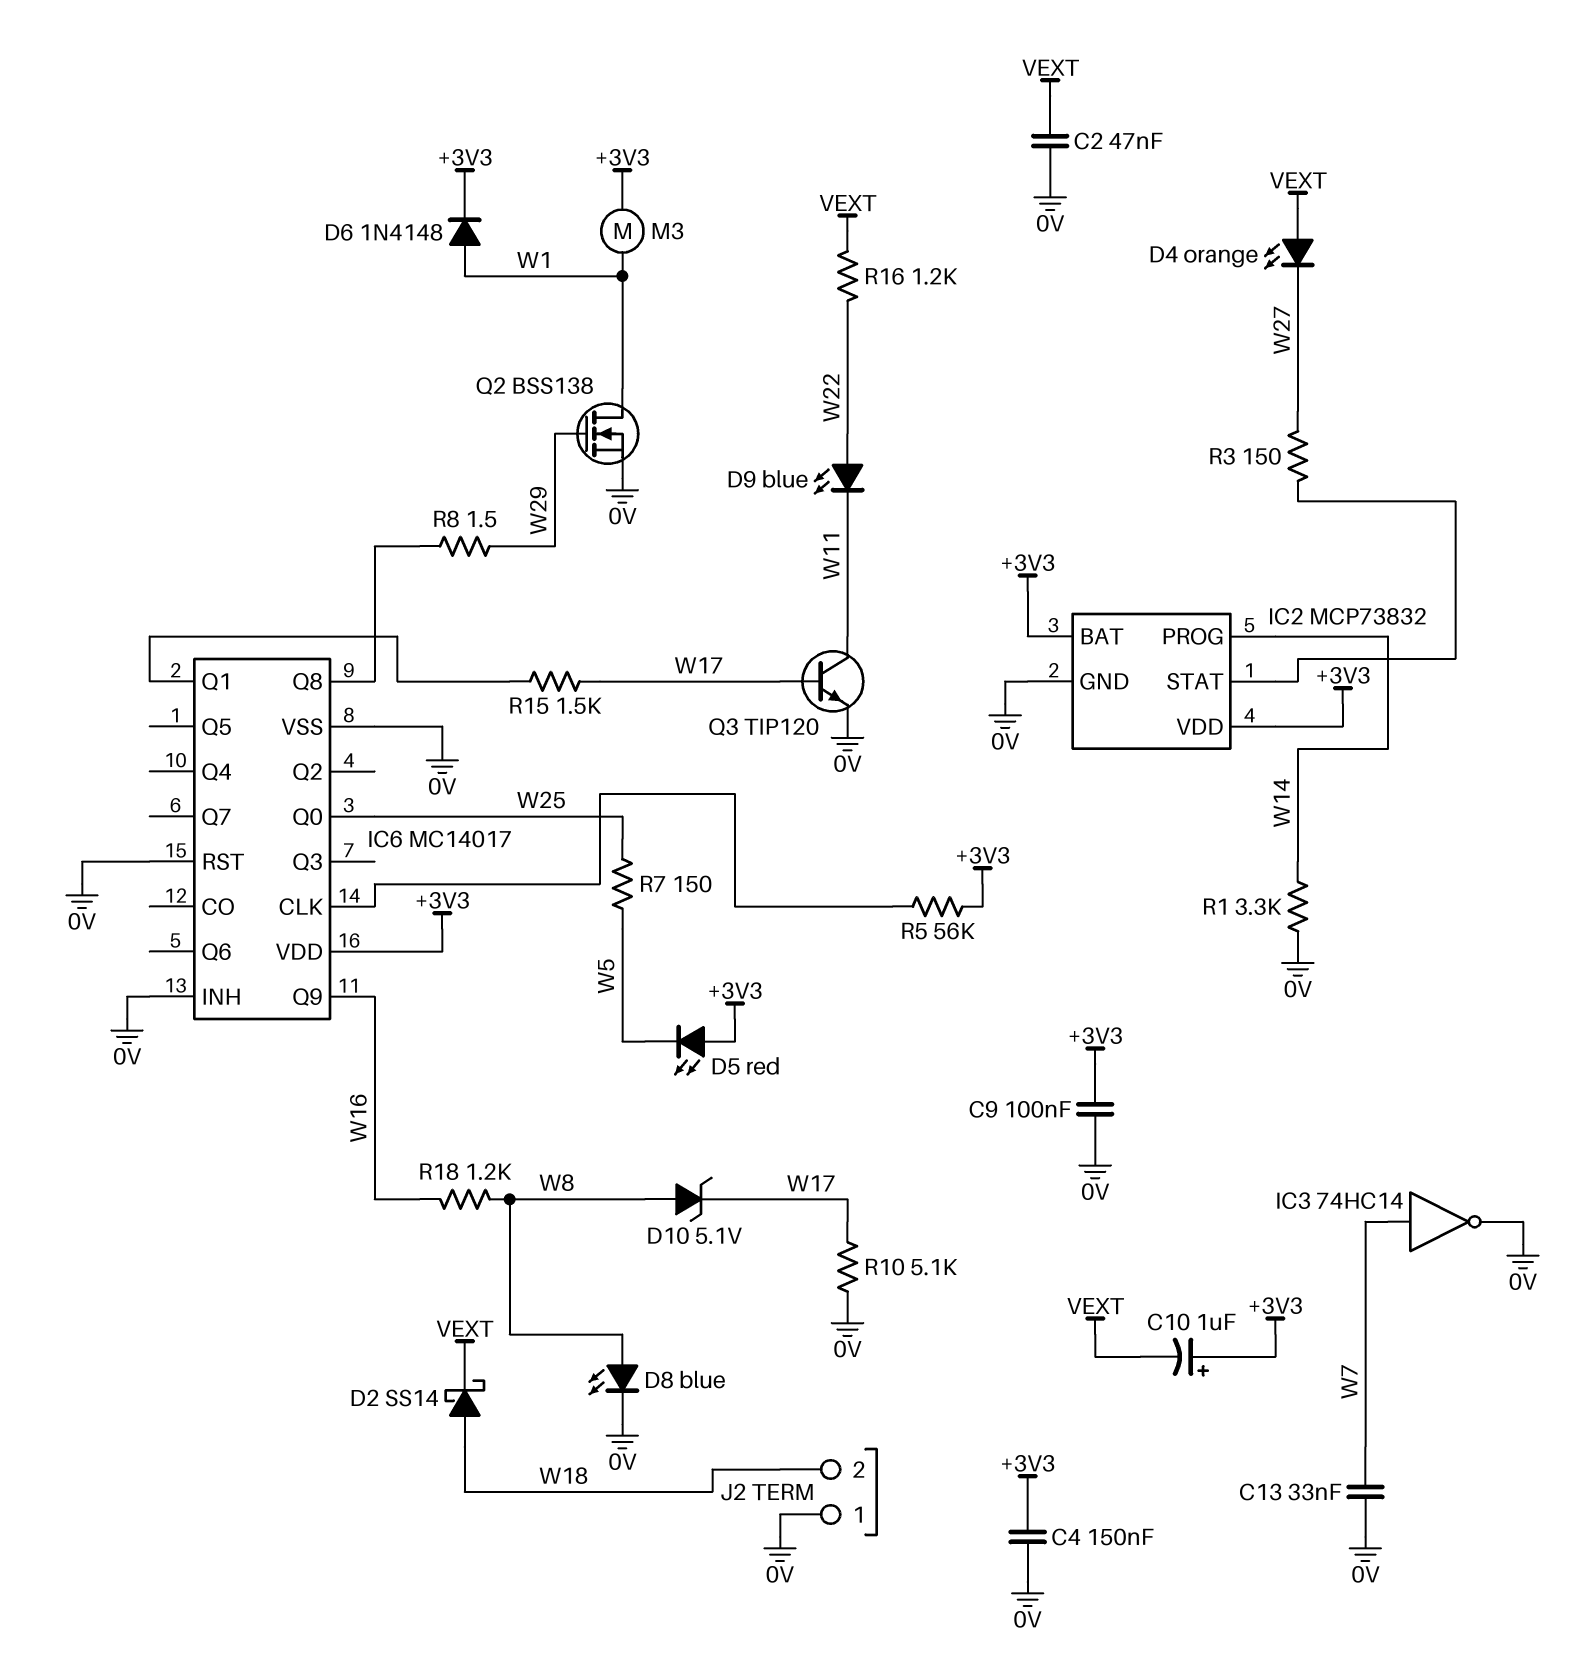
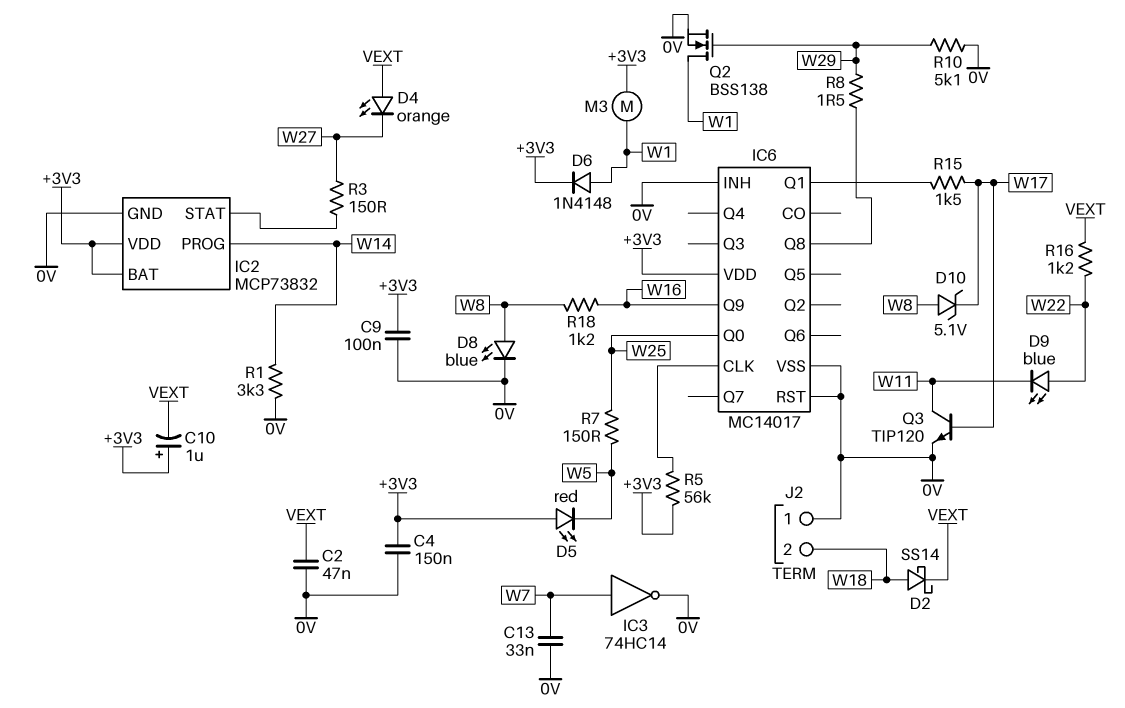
R10: 5.1k (0V, W17) -> 5.1k (0V, W29)

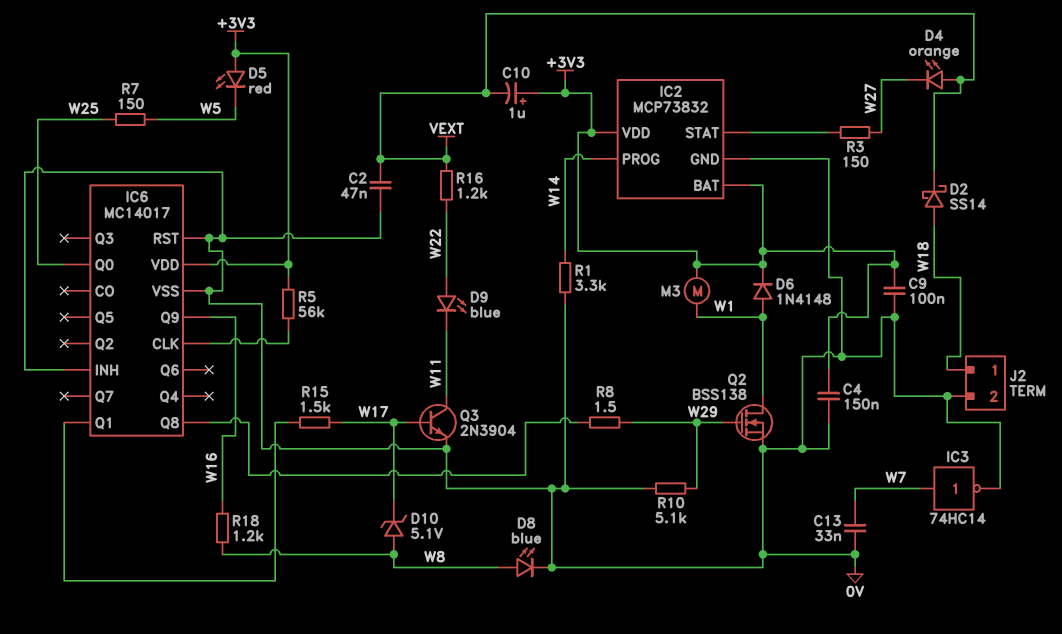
J2 pin 1: 0V -> W18
J2 pin 2: W18 -> 0V
Q3: NPN TIP120 (B W17, C W11, E 0V) -> NPN 2N3904 (B W17, C W11, E 0V)

